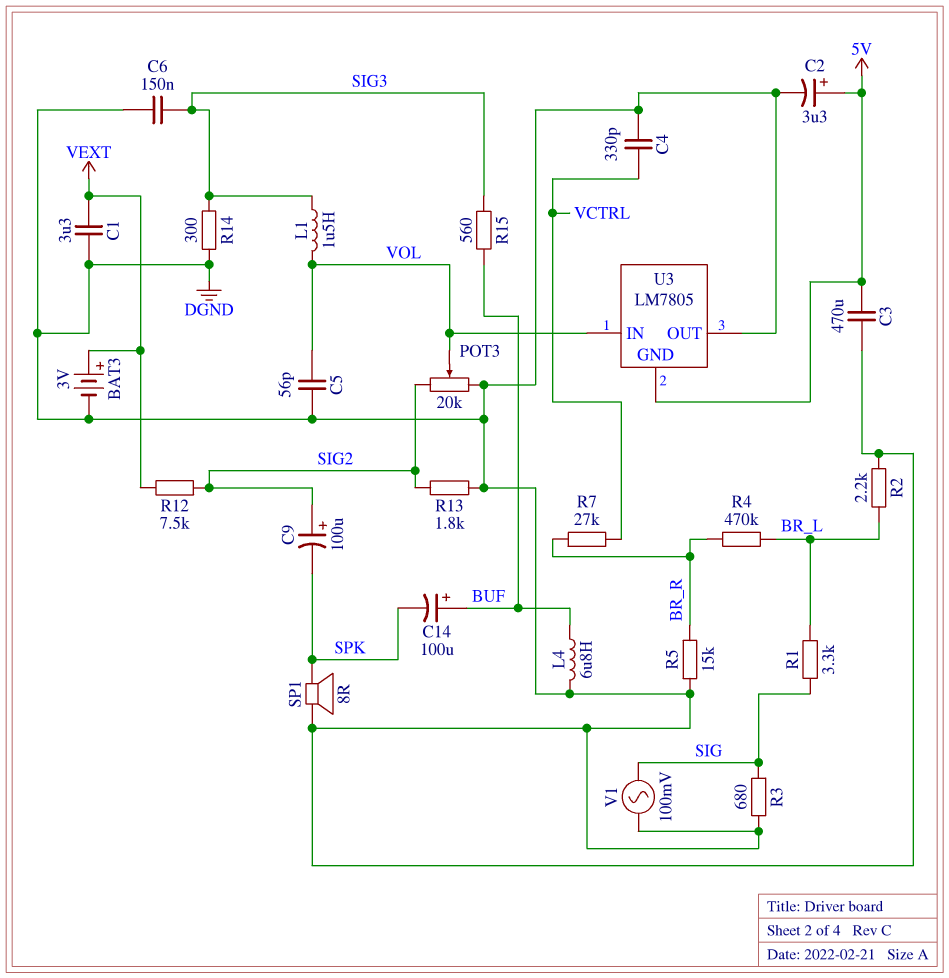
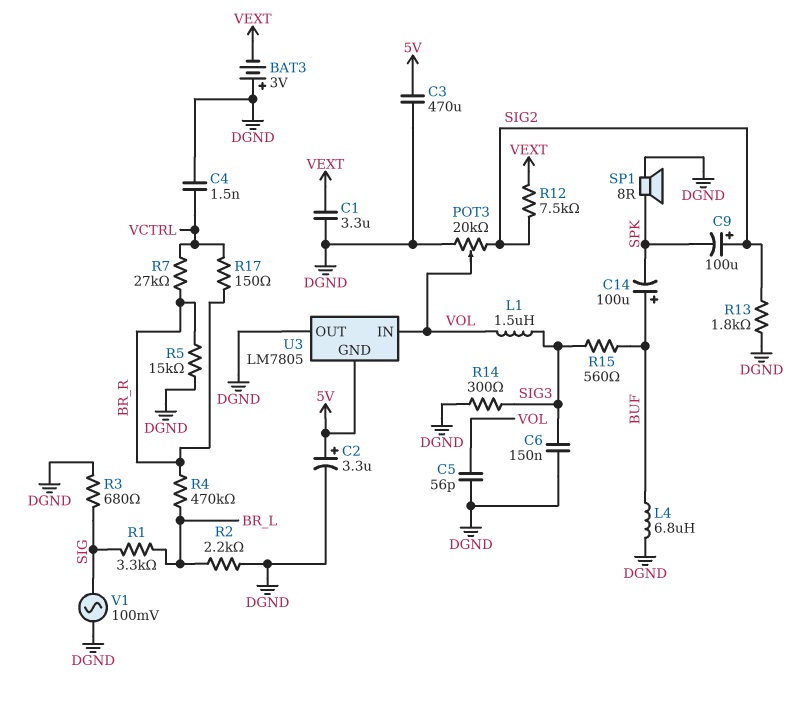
BAT3: 3V (plus VEXT, minus DGND) -> 3V (plus DGND, minus VEXT)
C4: 330pF (DGND, VCTRL) -> 1.5nF (DGND, VCTRL)
R17: none -> 150 (BR_R, VCTRL)

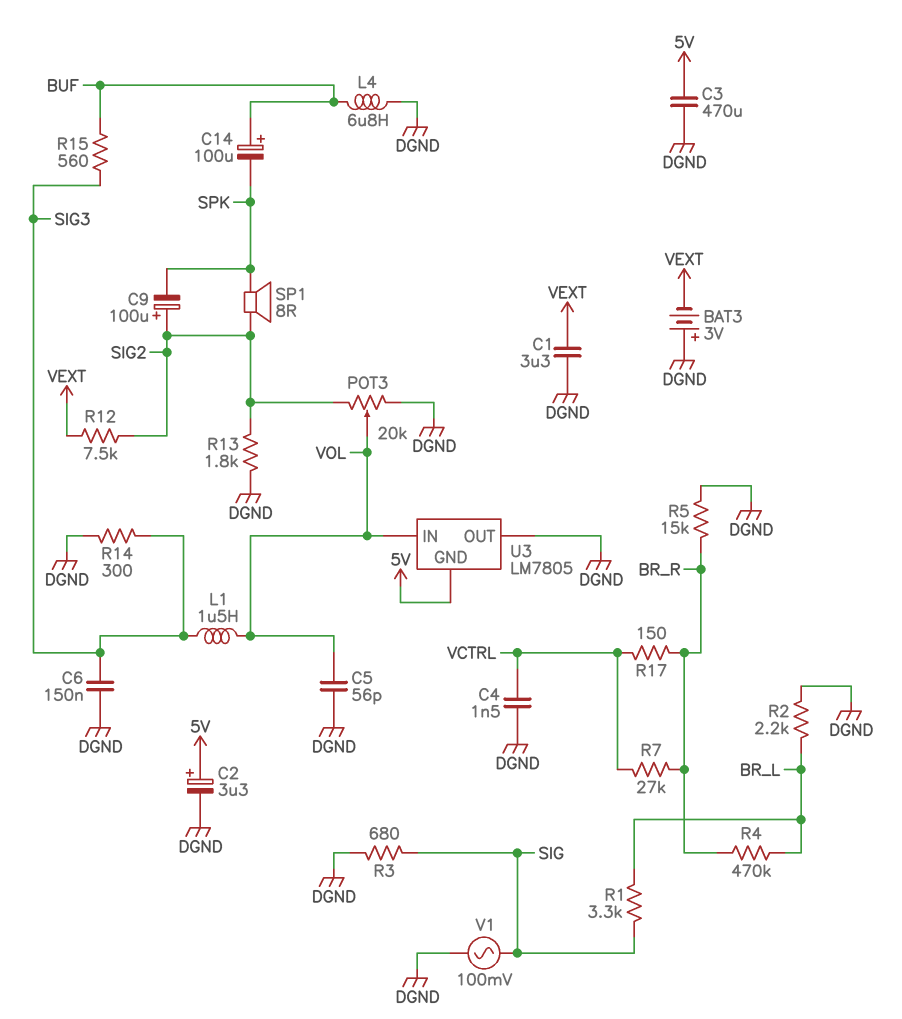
SP1: speaker 8R (DGND, SPK) -> speaker 8R (SIG2, SPK)

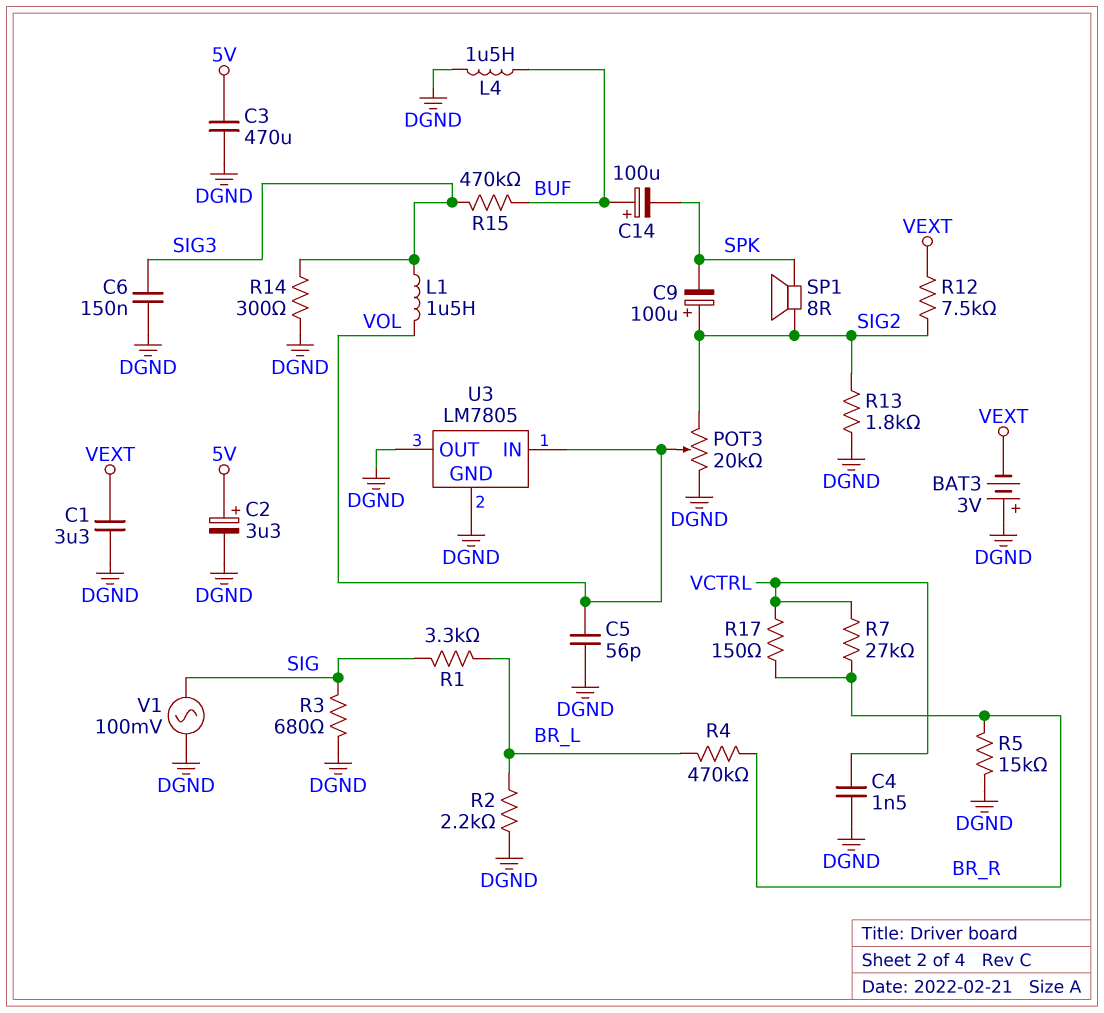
L4: 6.8uH (BUF, DGND) -> 1.5uH (BUF, DGND)
R15: 560 (BUF, SIG3) -> 470k (BUF, SIG3)
U3 pin GND: 5V -> DGND

